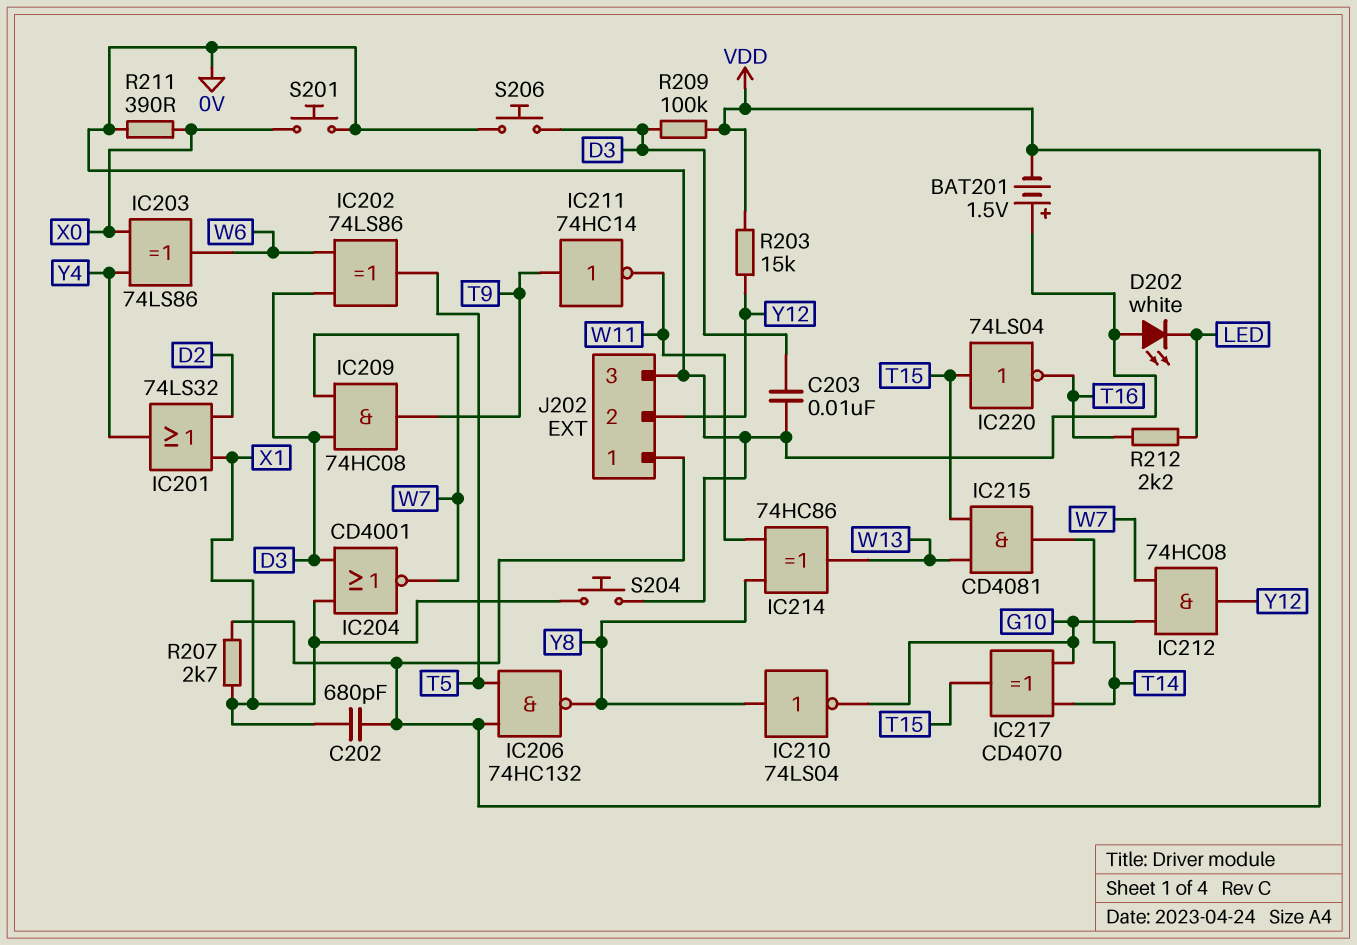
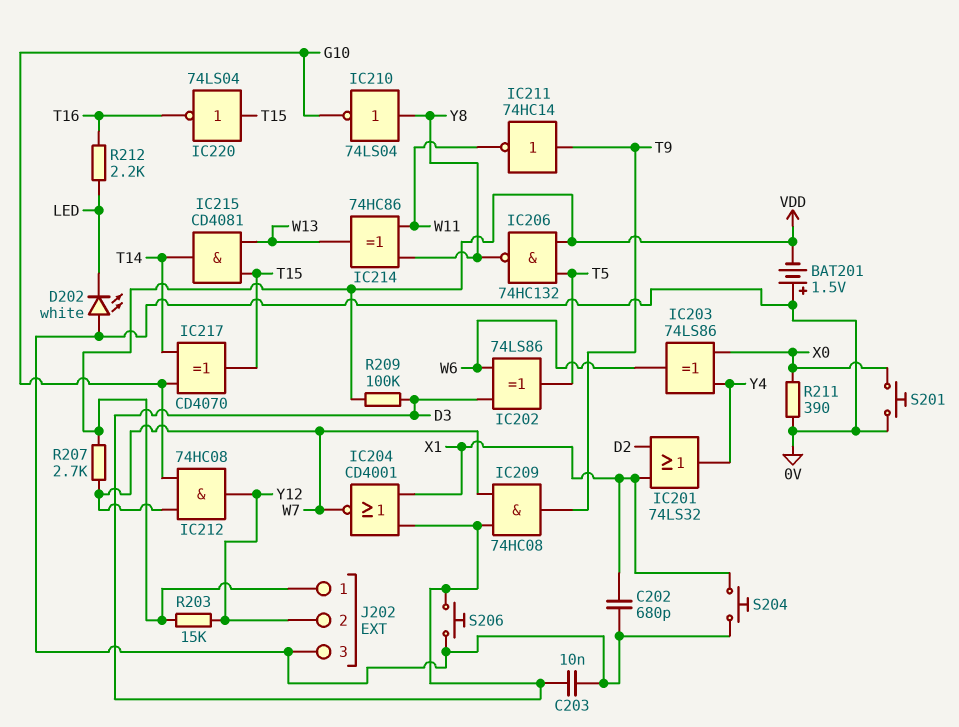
C202: 680pF (VDD, X1) -> 680pF (0V, X1)
R207: 2.7k (VDD, X1) -> 2.7k (VDD, W7)

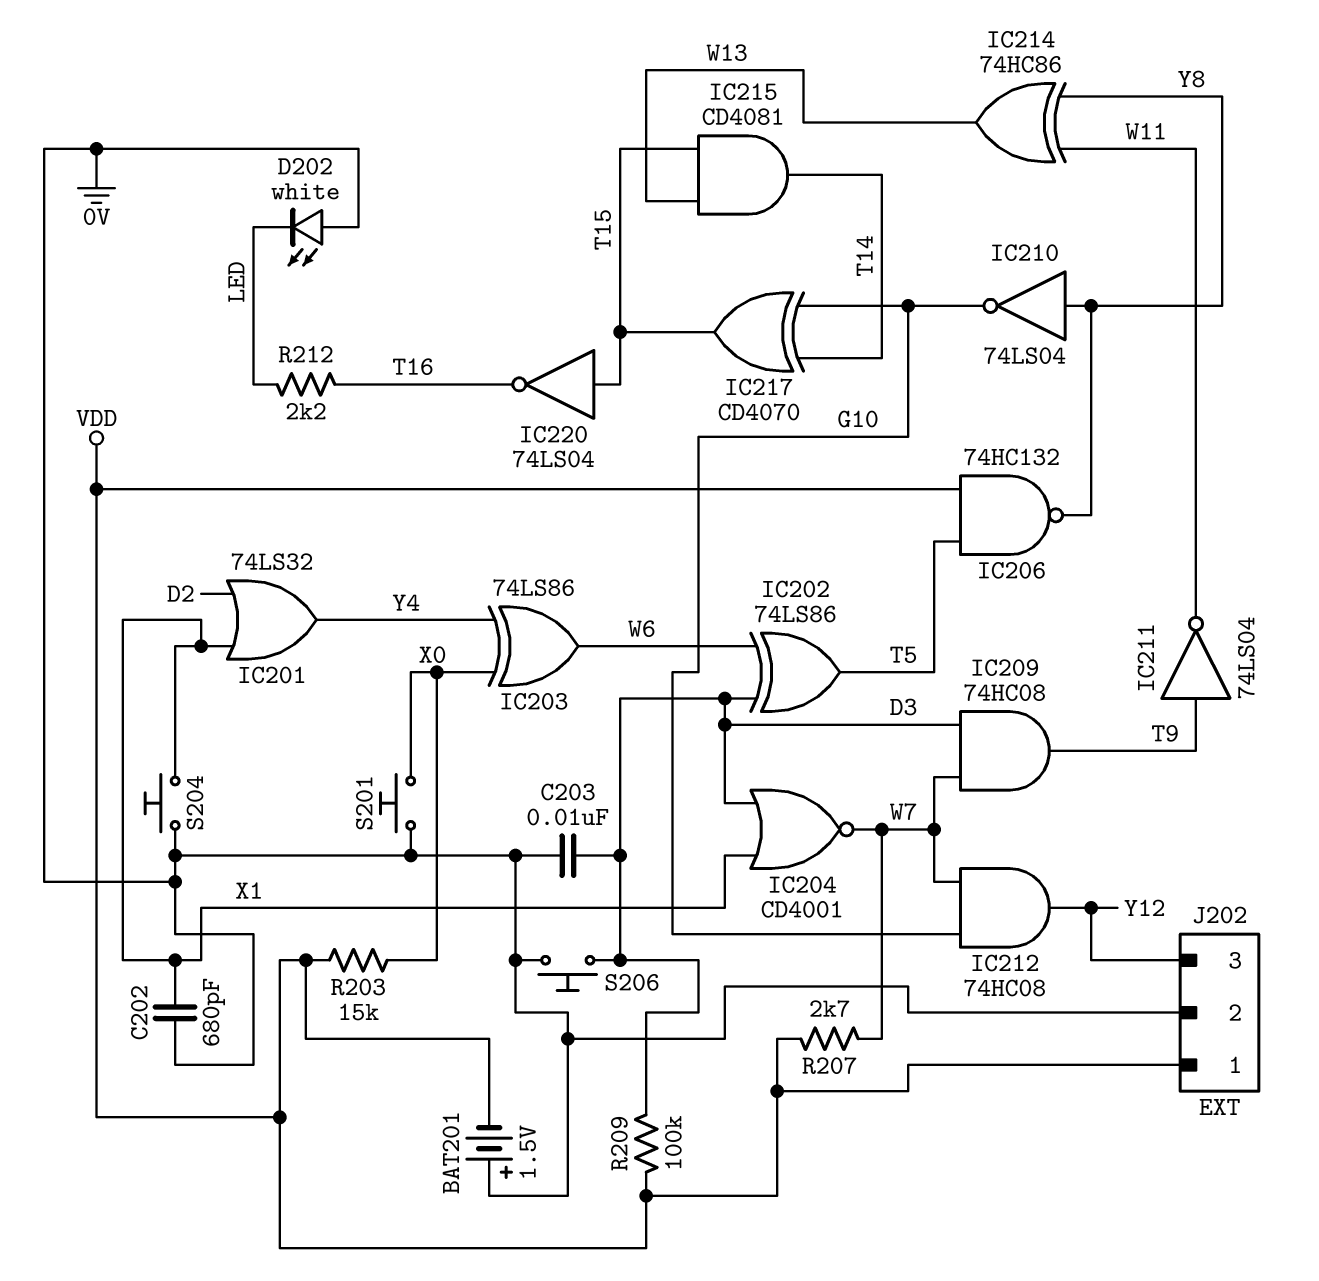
IC211: NOT 74HC14 (in T9, out W11) -> NOT 74LS04 (in T9, out W11)
J202 pin 2: Y12 -> 0V
J202 pin 3: 0V -> Y12
R203: 15k (VDD, Y12) -> 15k (VDD, X0)
R211: 390 (0V, X0) -> none

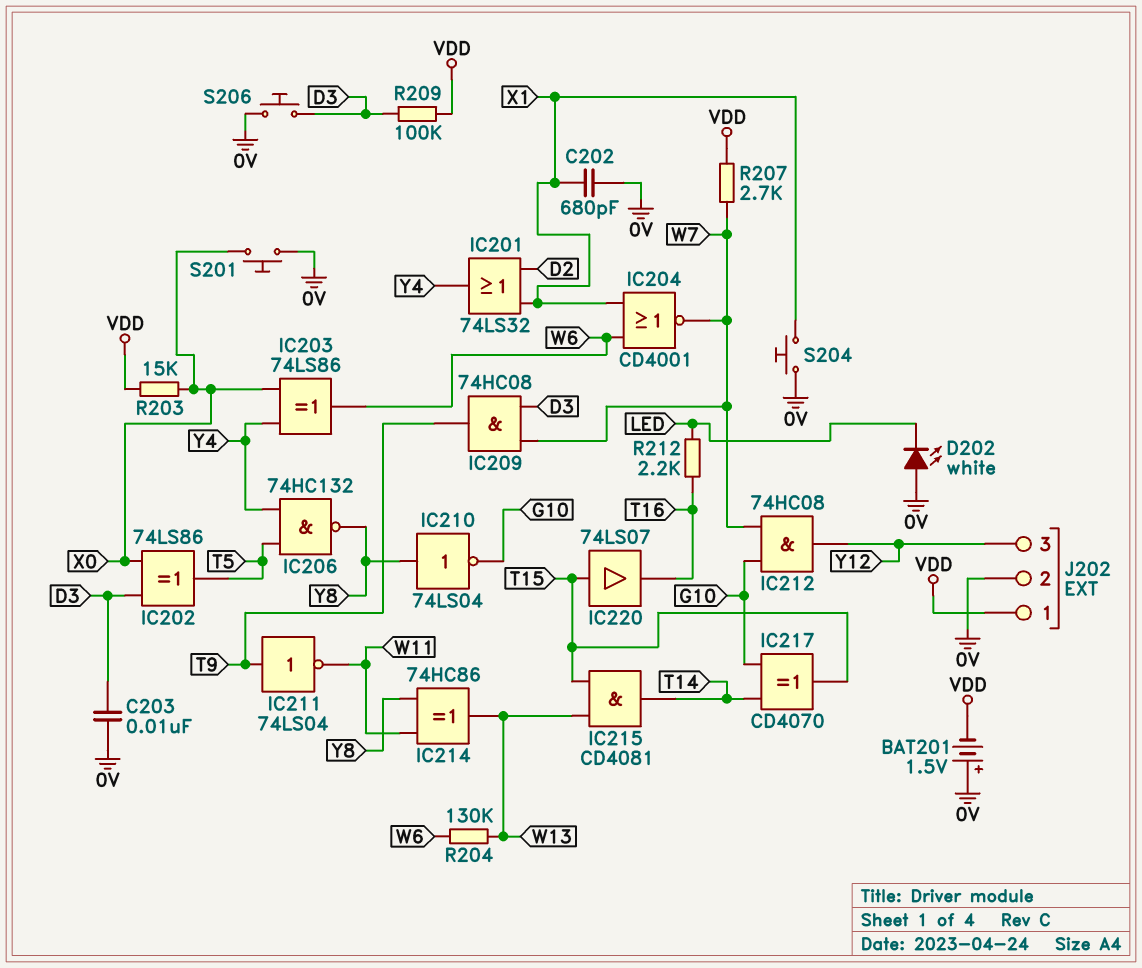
IC202: XOR 74LS86 (in D3, in W6, out T5) -> XOR 74LS86 (in D3, in X0, out T5)
IC204: NOR CD4001 (in D3, in X1, out W7) -> NOR CD4001 (in W6, in X1, out W7)
IC206: NAND 74HC132 (in T5, in VDD, out Y8) -> NAND 74HC132 (in T5, in Y4, out Y8)
IC220: NOT 74LS04 (in T15, out T16) -> buffer 74LS07 (in T15, out T16)
R204: none -> 130k (W6, W13)

